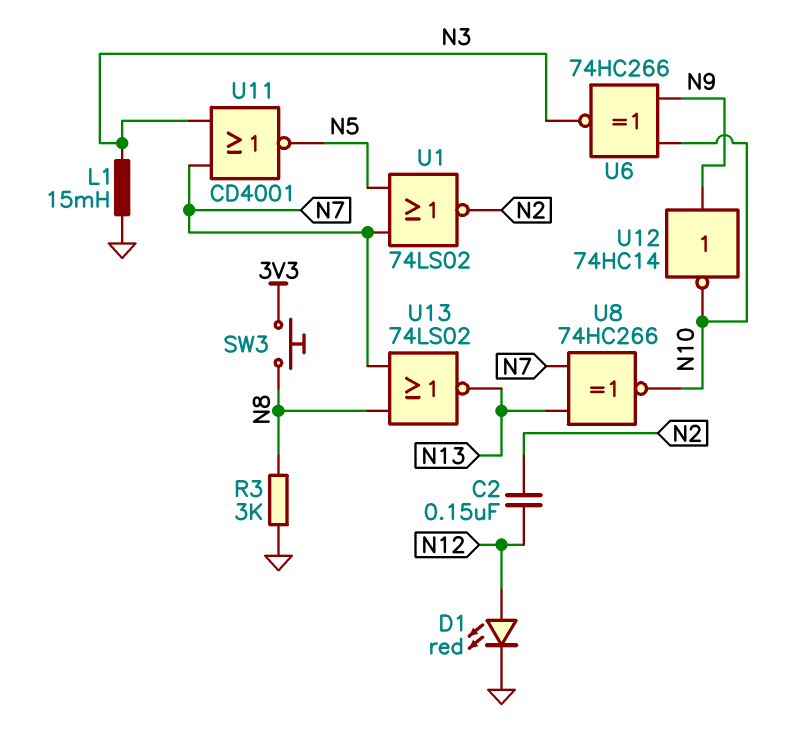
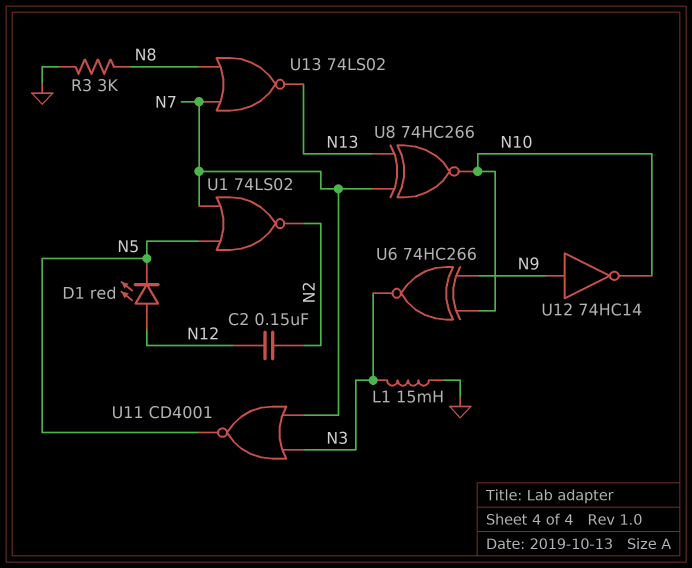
D1: LED red (A N12, K GND) -> LED red (A N12, K N5)
SW3: button (3V3, N8) -> none

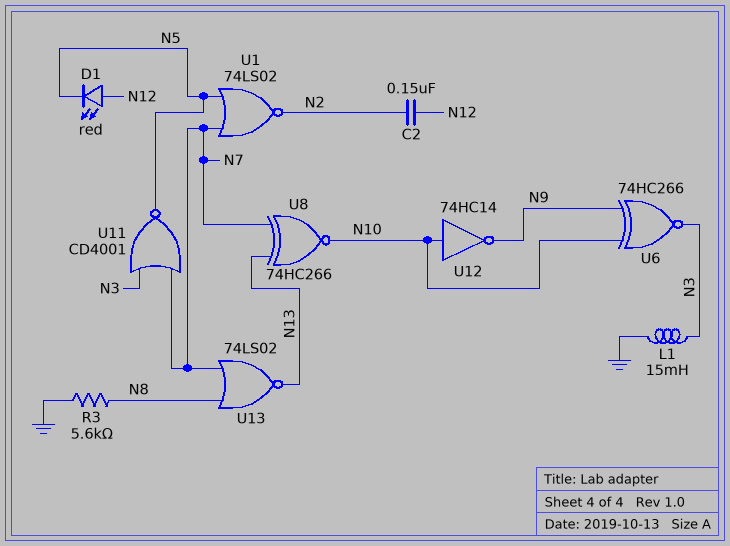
R3: 3k (GND, N8) -> 5.6k (GND, N8)
U12: NOT 74HC14 (in N9, out N10) -> NOT 74HC14 (in N10, out N9)

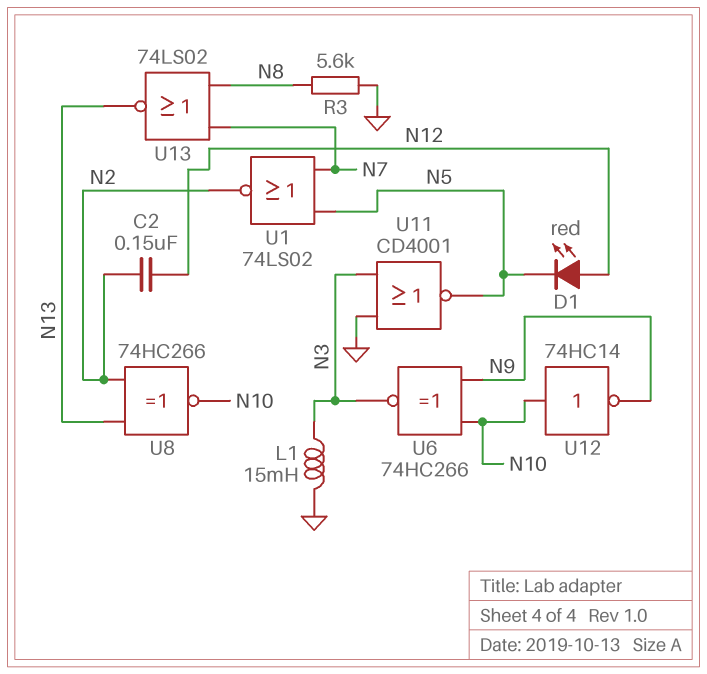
U8: XNOR 74HC266 (in N7, in N13, out N10) -> XNOR 74HC266 (in N2, in N13, out N10)
U11: NOR CD4001 (in N3, in N7, out N5) -> NOR CD4001 (in GND, in N3, out N5)

